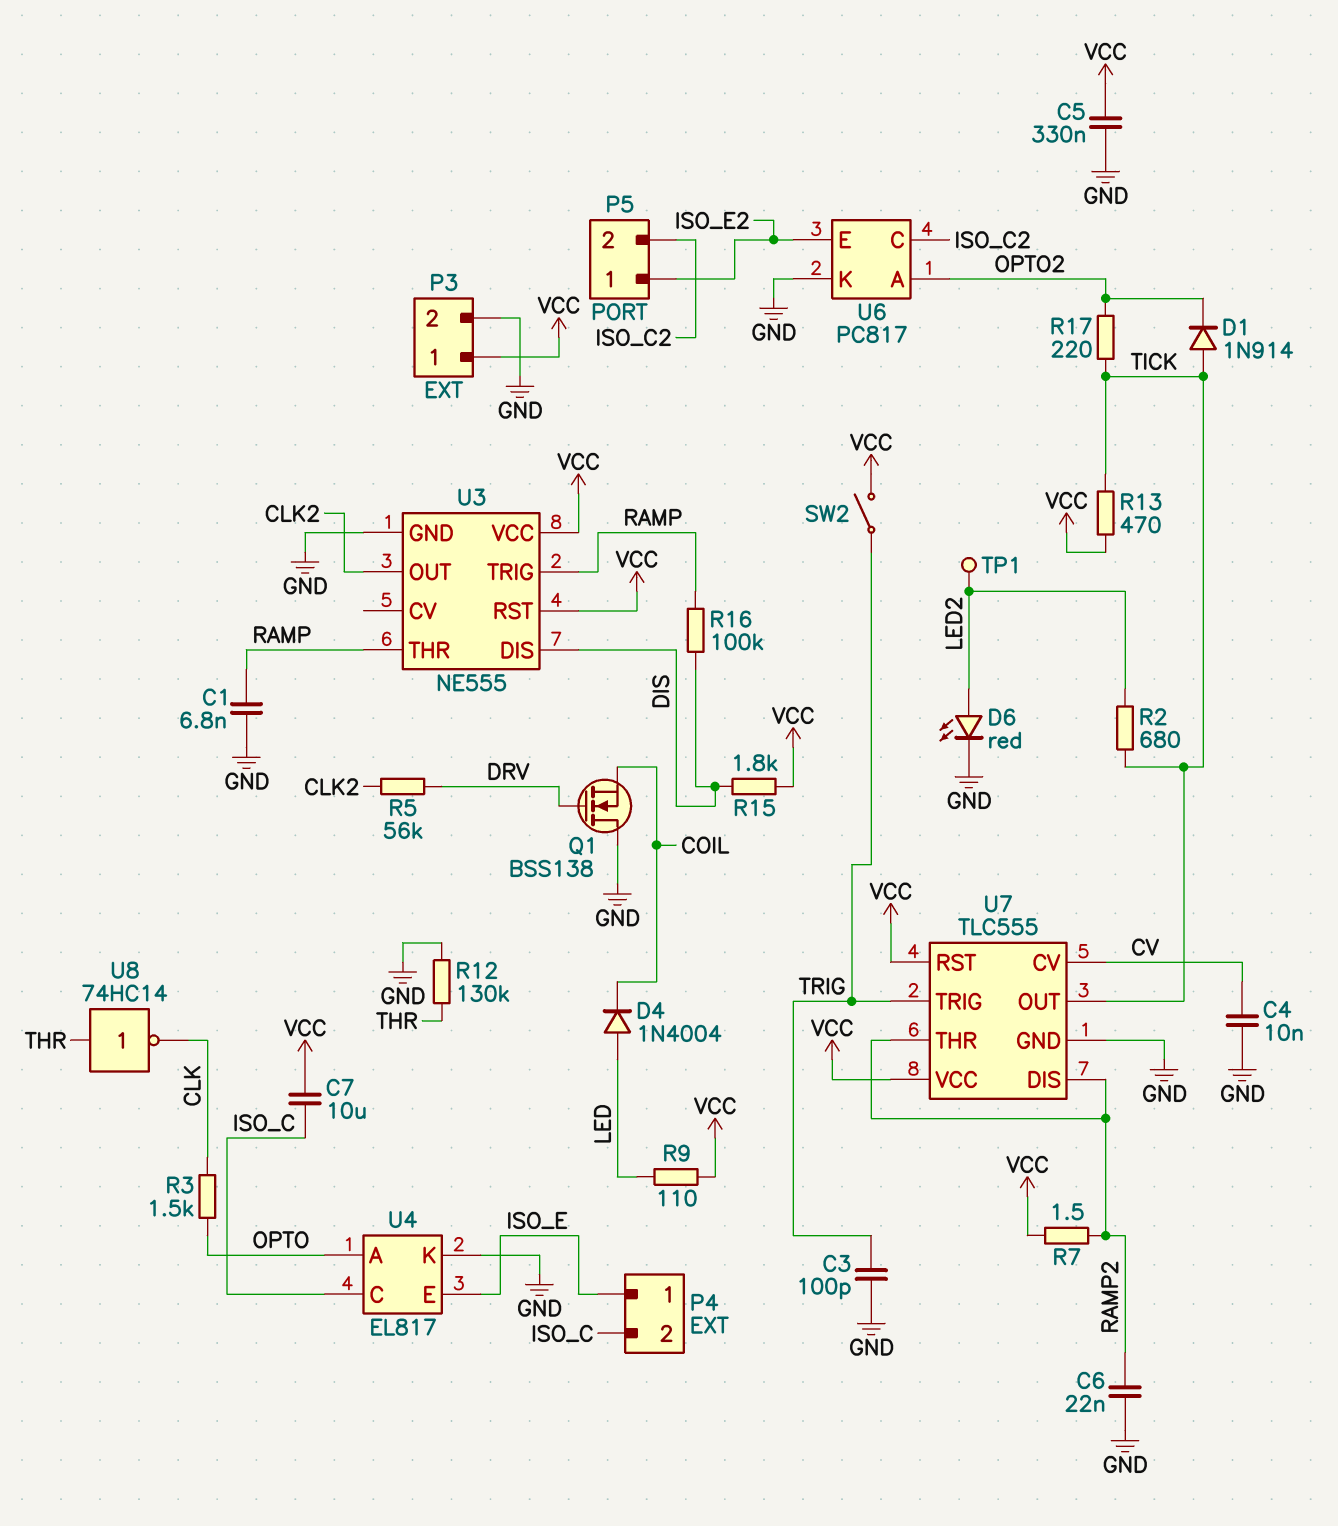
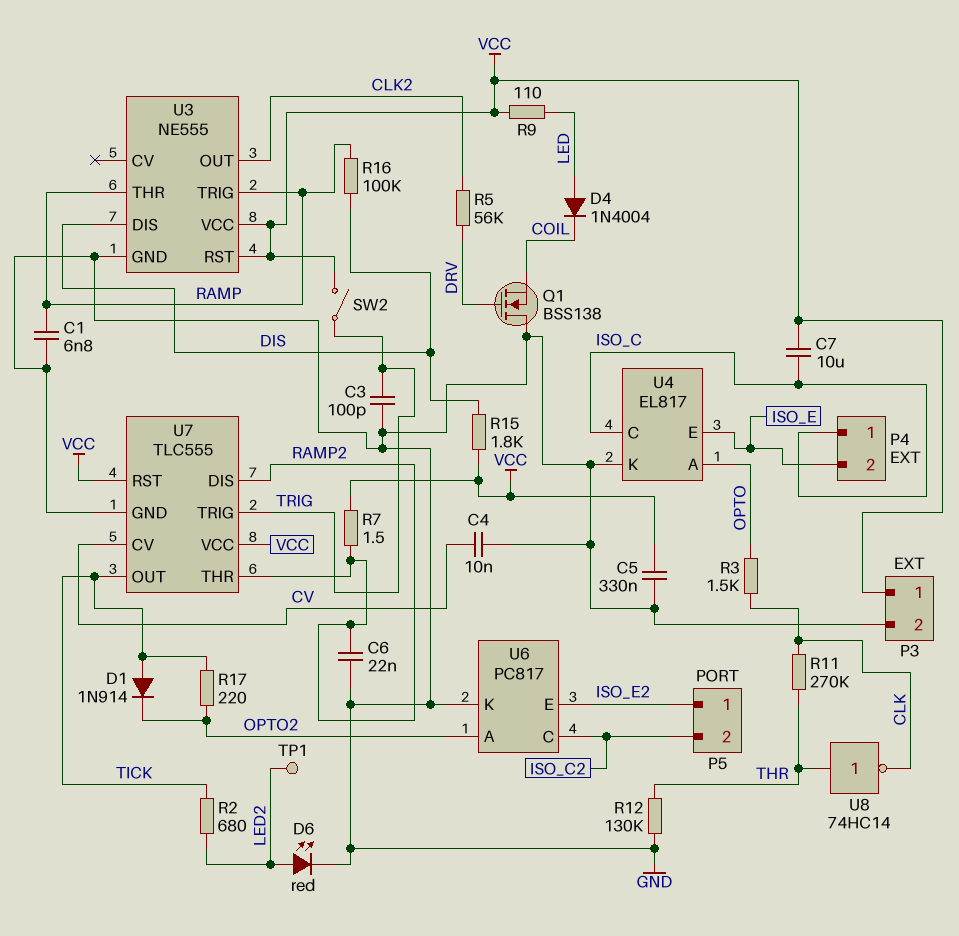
P4 pin 1: ISO_E -> ISO_C
P4 pin 2: ISO_C -> ISO_E
R11: none -> 270k (CLK, THR)
R13: 470 (TICK, VCC) -> none

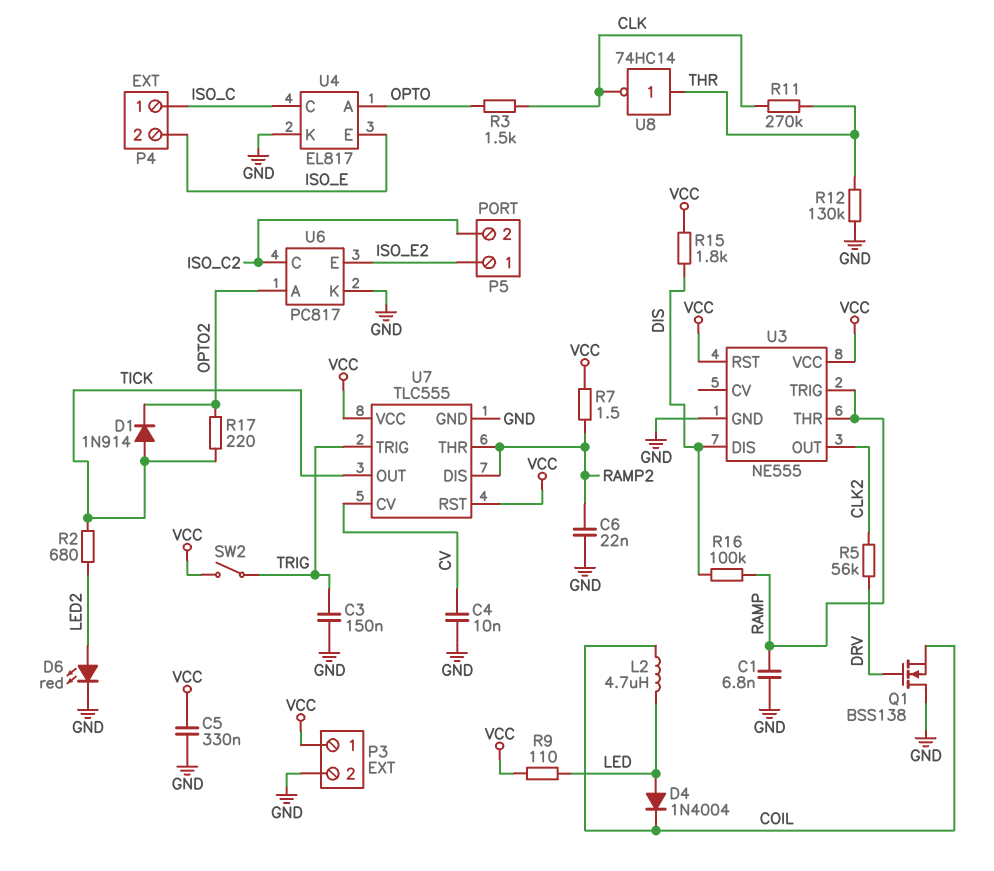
C3: 100pF (GND, TRIG) -> 150nF (GND, TRIG)
C7: 10uF (ISO_C, VCC) -> none
L2: none -> 4.7uH (COIL, LED)
TP1: test point (LED2) -> none

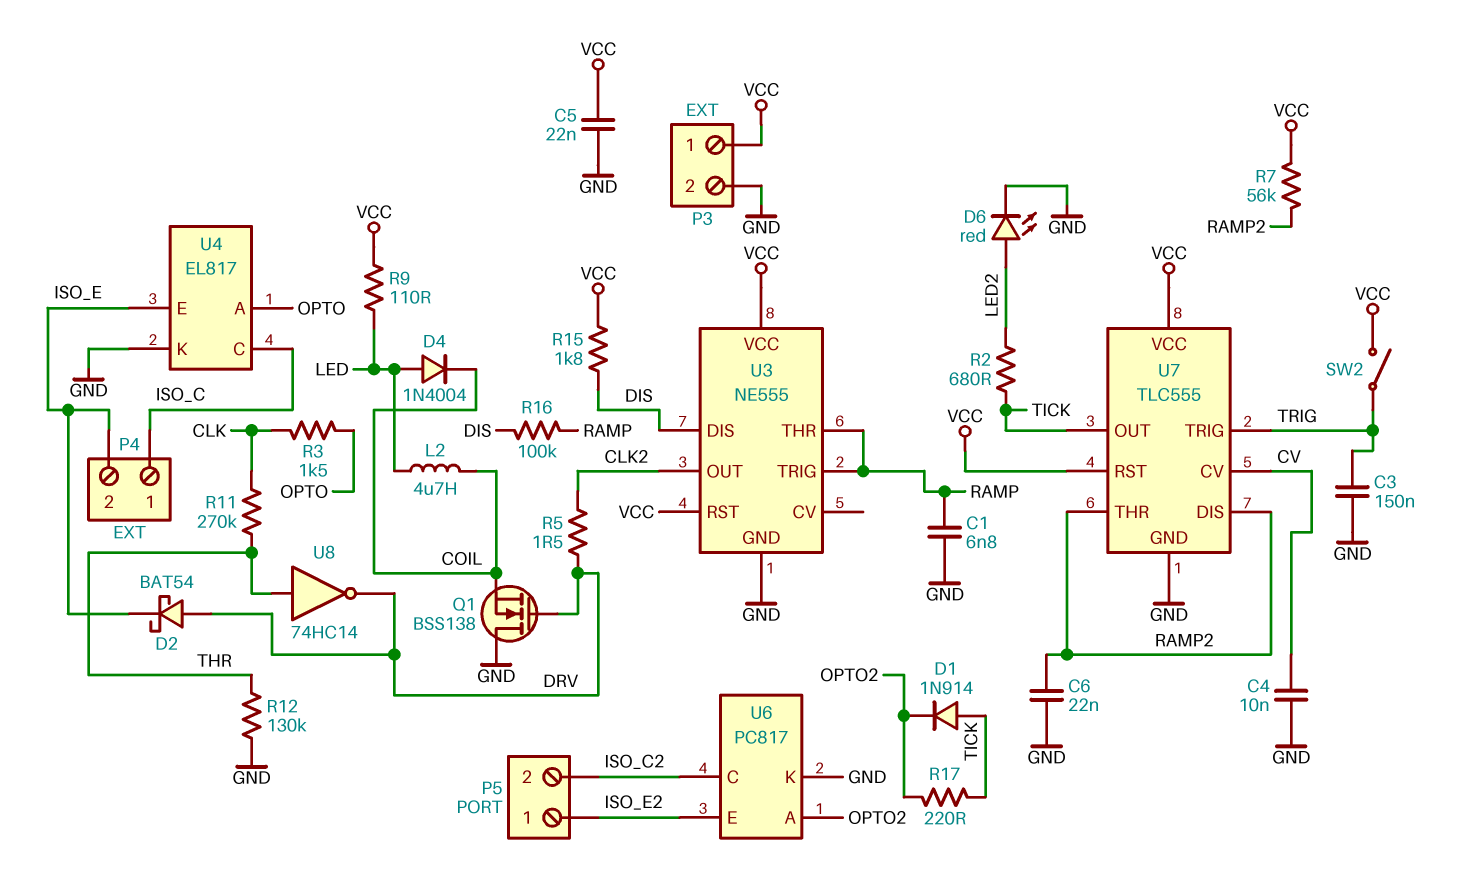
C5: 330nF (GND, VCC) -> 22nF (GND, VCC)
D2: none -> schottky BAT54 (A DRV, K ISO_E)
R5: 56k (CLK2, DRV) -> 1.5 (CLK2, DRV)
R7: 1.5 (RAMP2, VCC) -> 56k (RAMP2, VCC)
U8: NOT 74HC14 (in THR, out CLK) -> NOT 74HC14 (in THR, out DRV)

